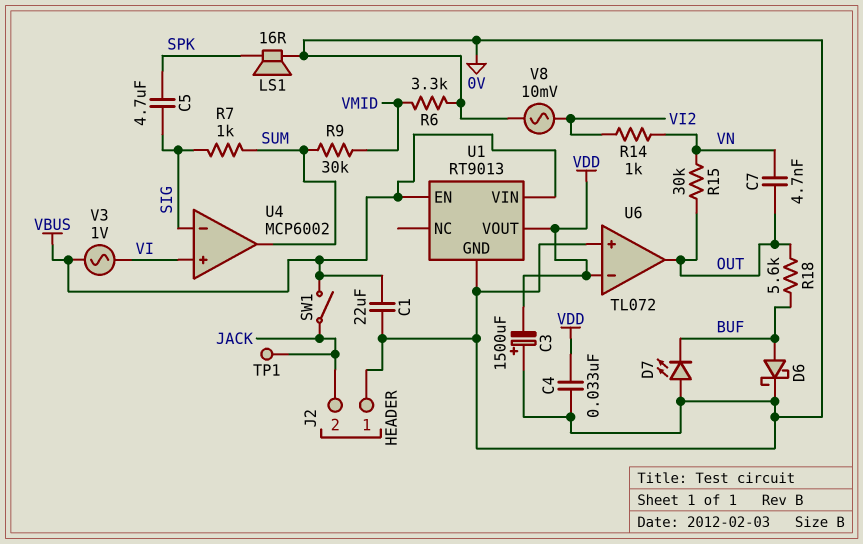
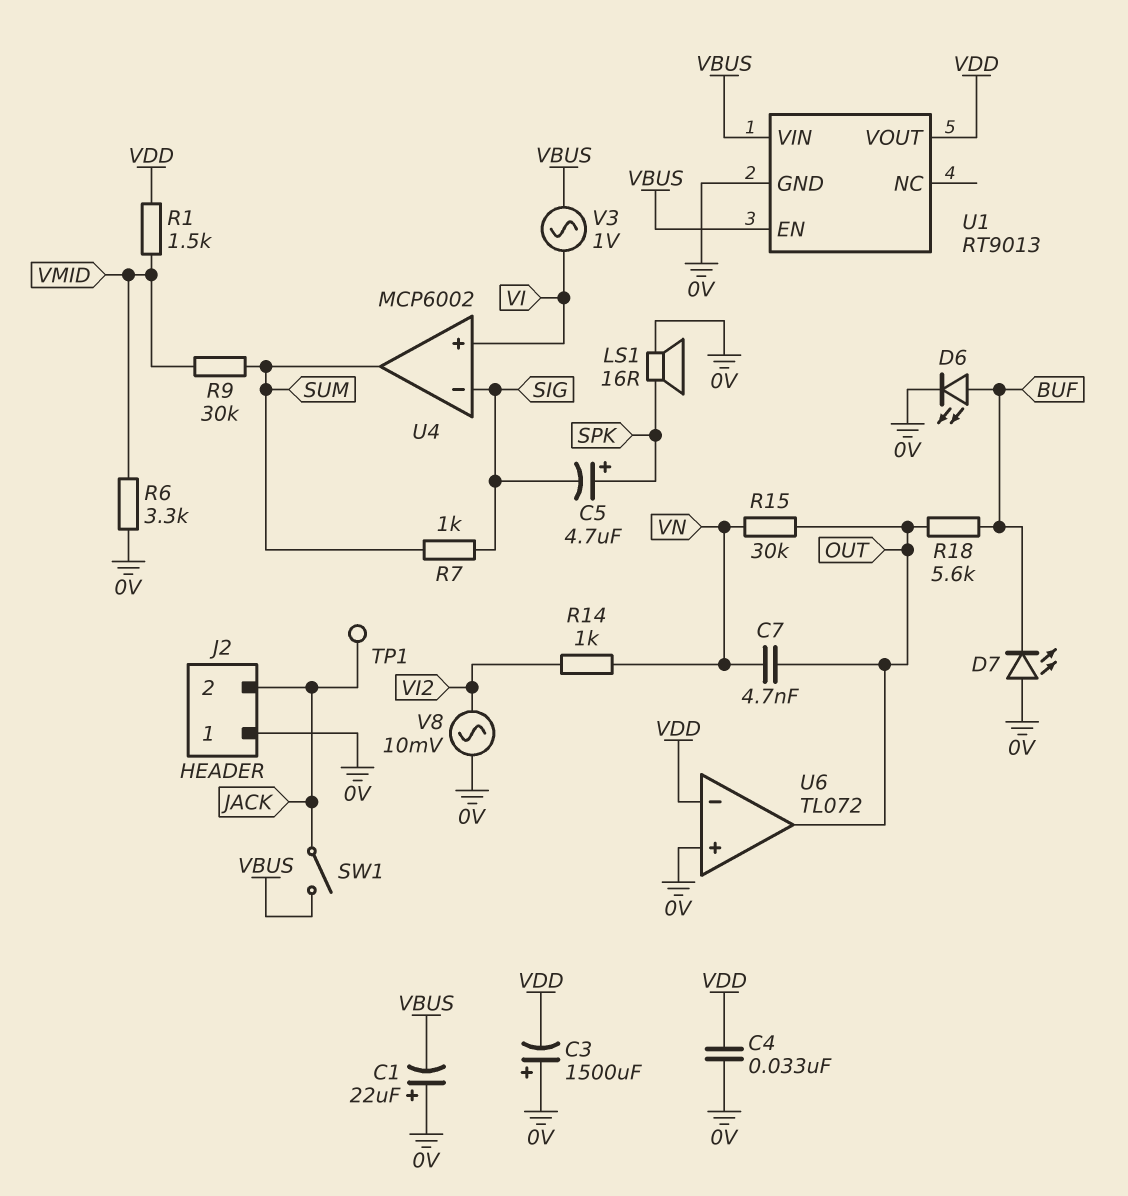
C1: 22uF (0V, VBUS) -> 22uF (plus 0V, minus VBUS)
C5: 4.7uF (SIG, SPK) -> 4.7uF (plus SPK, minus SIG)
D6: schottky (A BUF, K 0V) -> LED (A BUF, K 0V)
R1: none -> 1.5k (VDD, VMID)

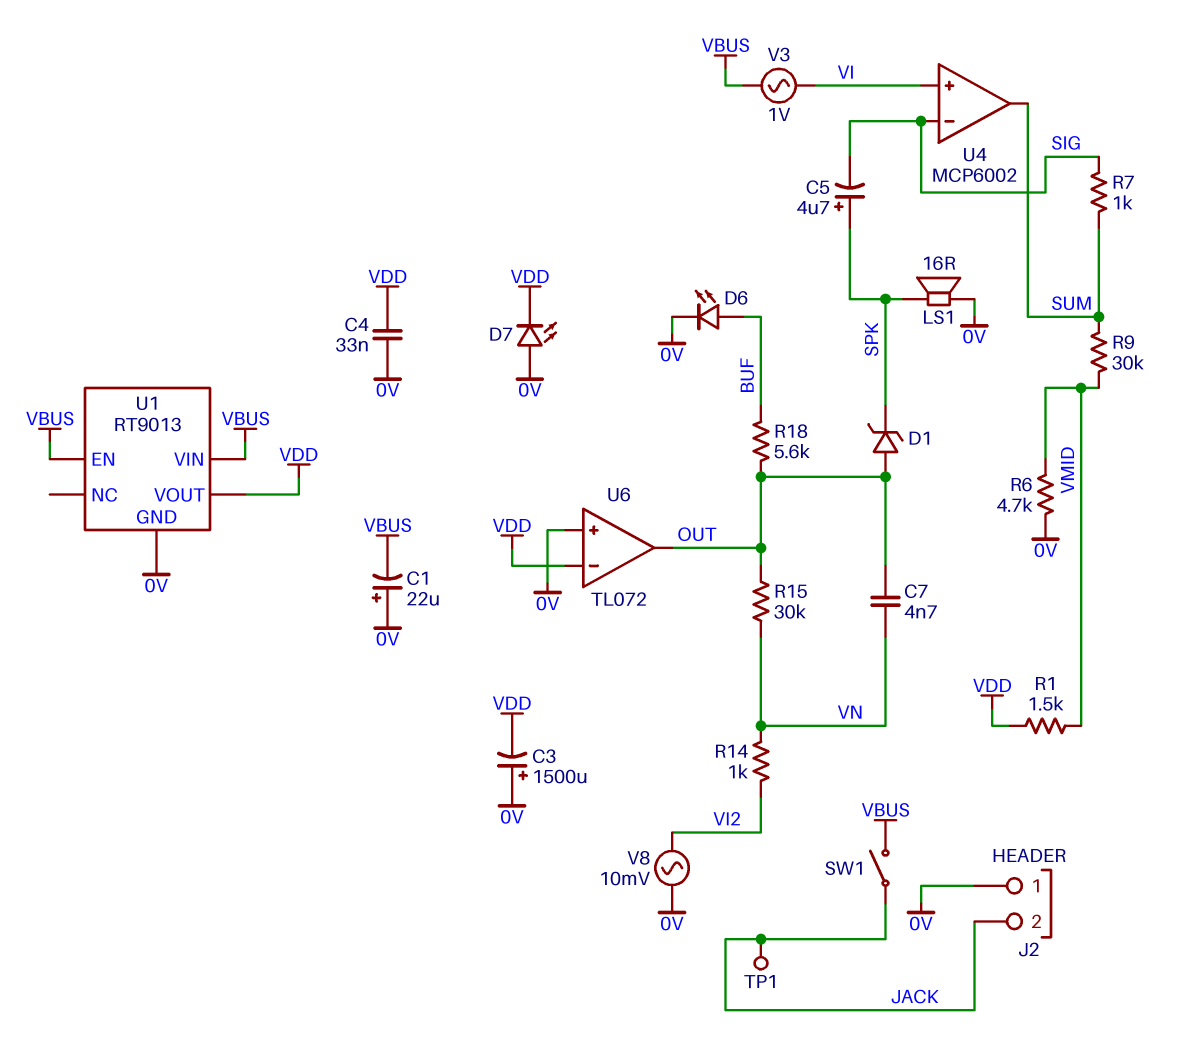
D1: none -> zener (A OUT, K SPK)
D7: LED (A 0V, K BUF) -> LED (A 0V, K VDD)
R6: 3.3k (0V, VMID) -> 4.7k (0V, VMID)

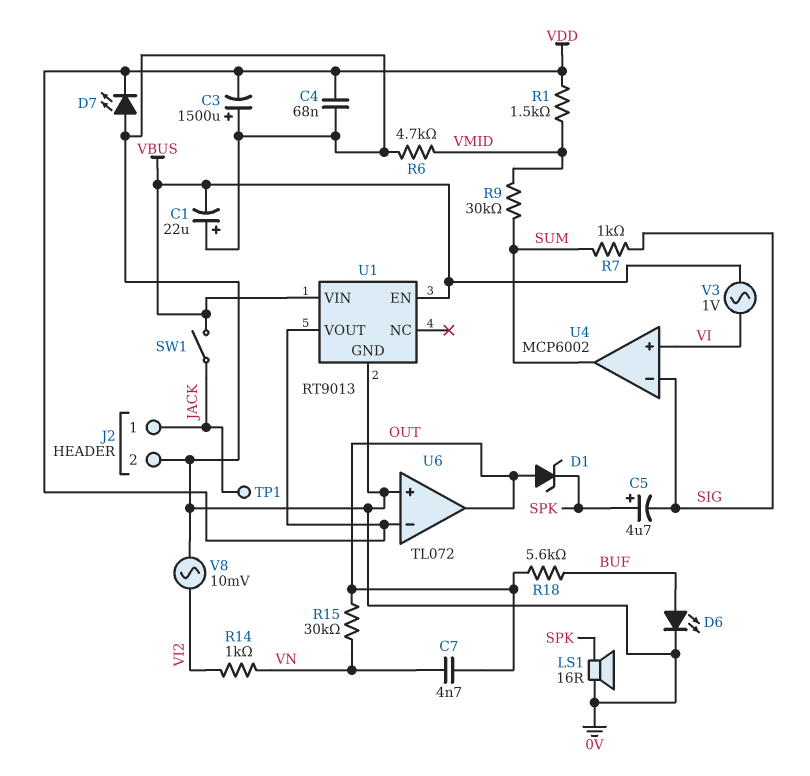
C4: 33nF (0V, VDD) -> 68nF (0V, VDD)
J2 pin 1: 0V -> JACK
J2 pin 2: JACK -> 0V

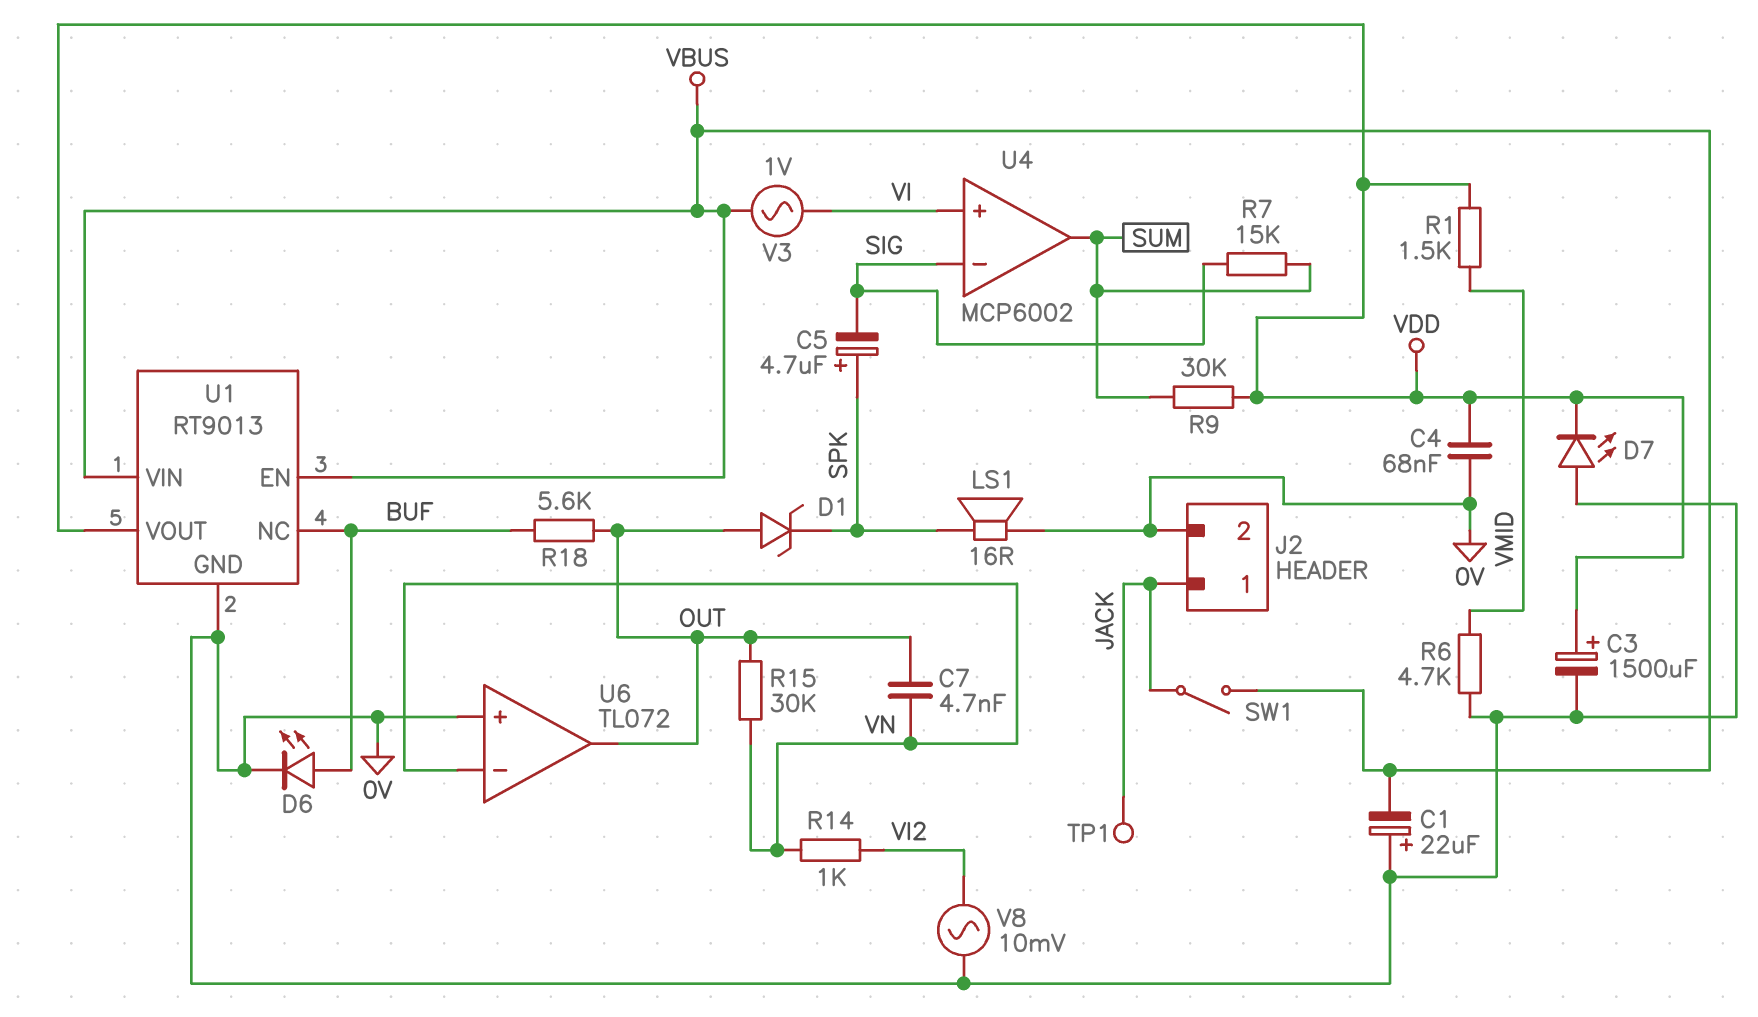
C3: 1500uF (plus 0V, minus VDD) -> 1500uF (plus VDD, minus 0V)
R7: 1k (SIG, SUM) -> 15k (SIG, SUM)
R9: 30k (SUM, VMID) -> 30k (SUM, VDD)
U1 pin NC: none -> BUF
U6 pin in-: VDD -> VN

